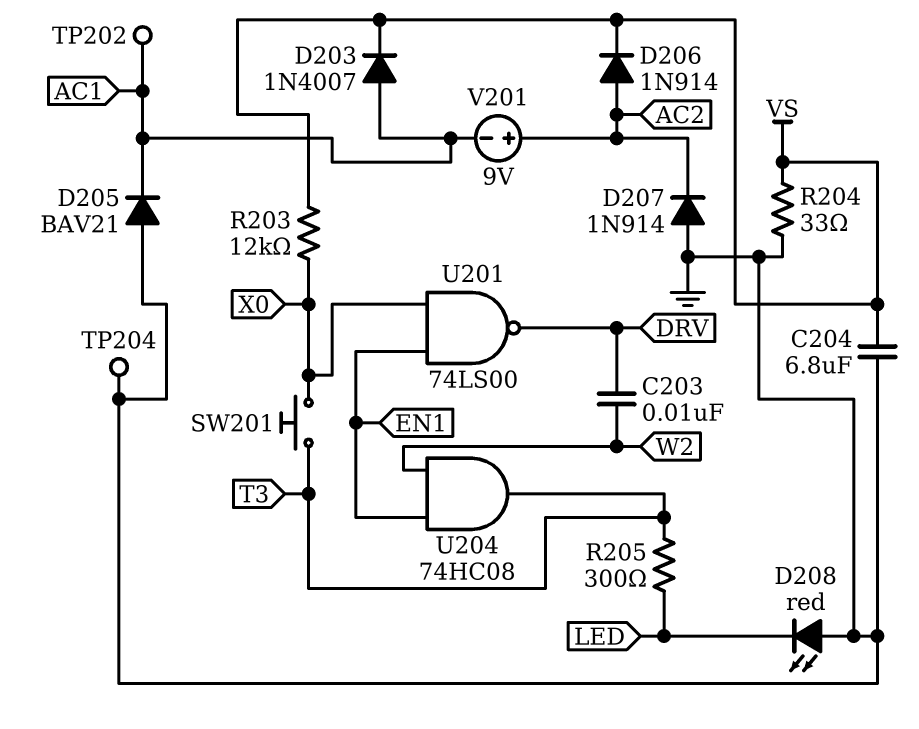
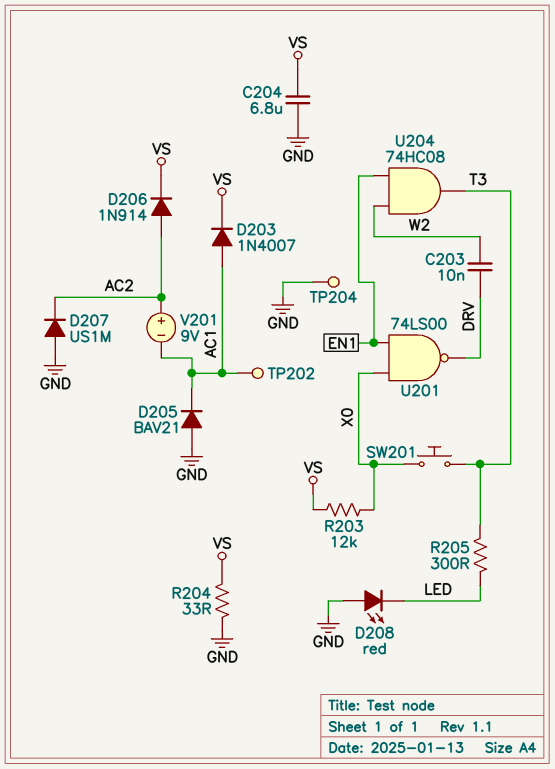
D207: diode 1N914 (A GND, K AC2) -> diode US1M (A GND, K AC2)

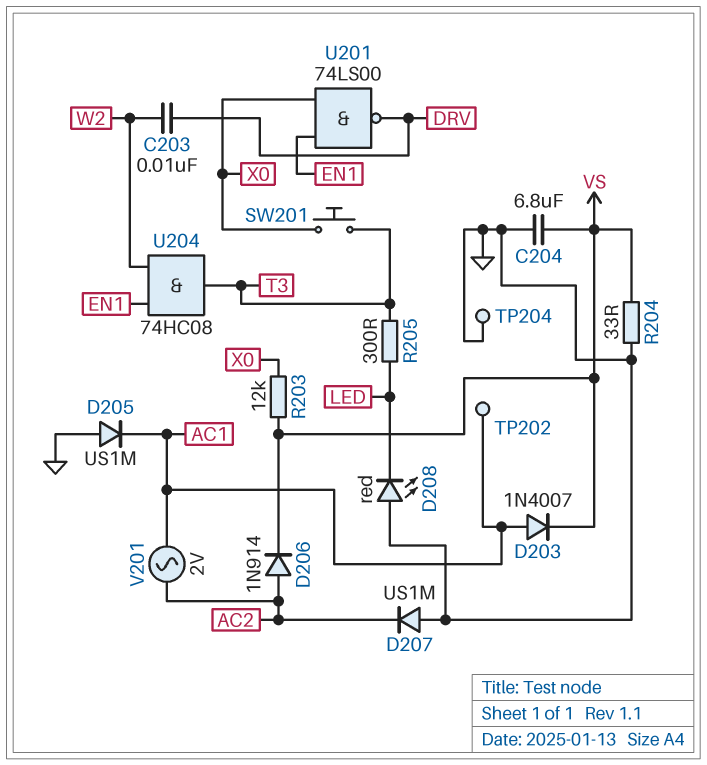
D205: diode BAV21 (A GND, K AC1) -> diode US1M (A GND, K AC1)
V201: 9V (plus AC2, minus AC1) -> AC 2V (AC1, AC2)

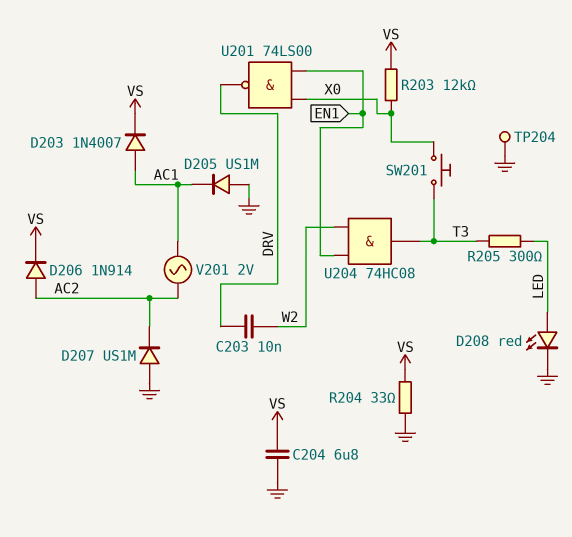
D208: LED red (A GND, K LED) -> LED red (A LED, K GND)
TP202: test point (AC1) -> none

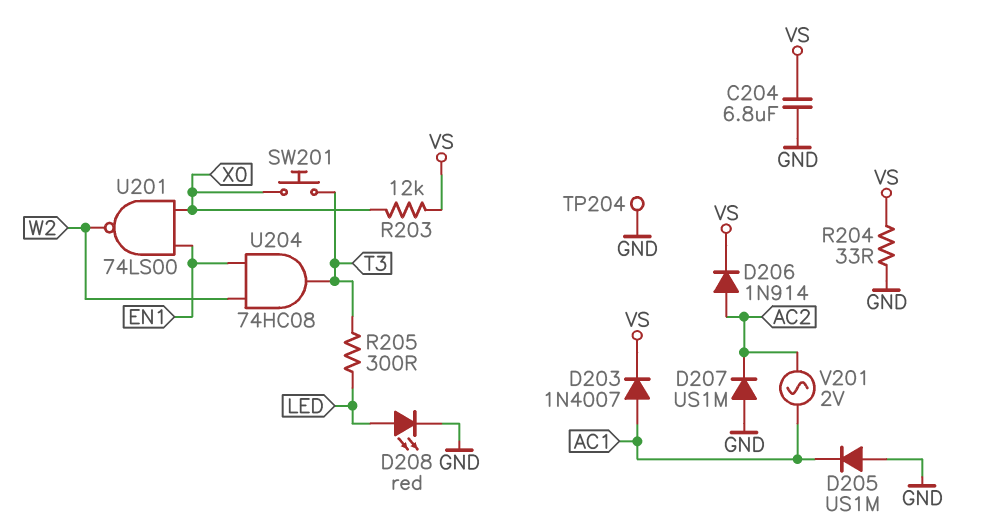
C203: 10nF (DRV, W2) -> none
U201: NAND 74LS00 (in EN1, in X0, out DRV) -> NAND 74LS00 (in EN1, in X0, out W2)

